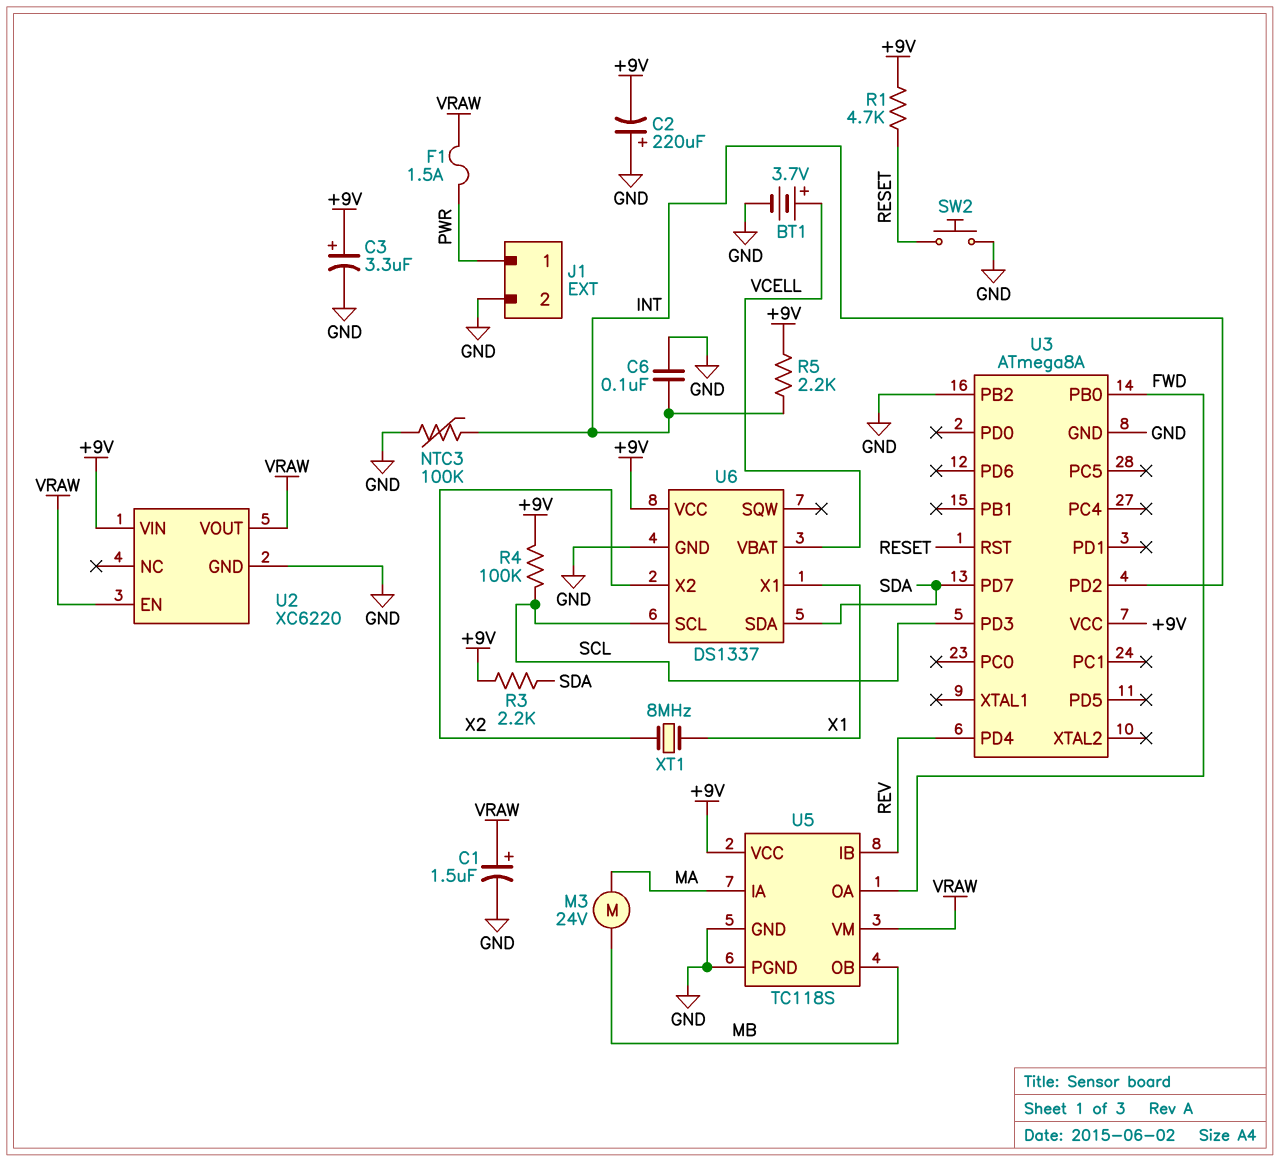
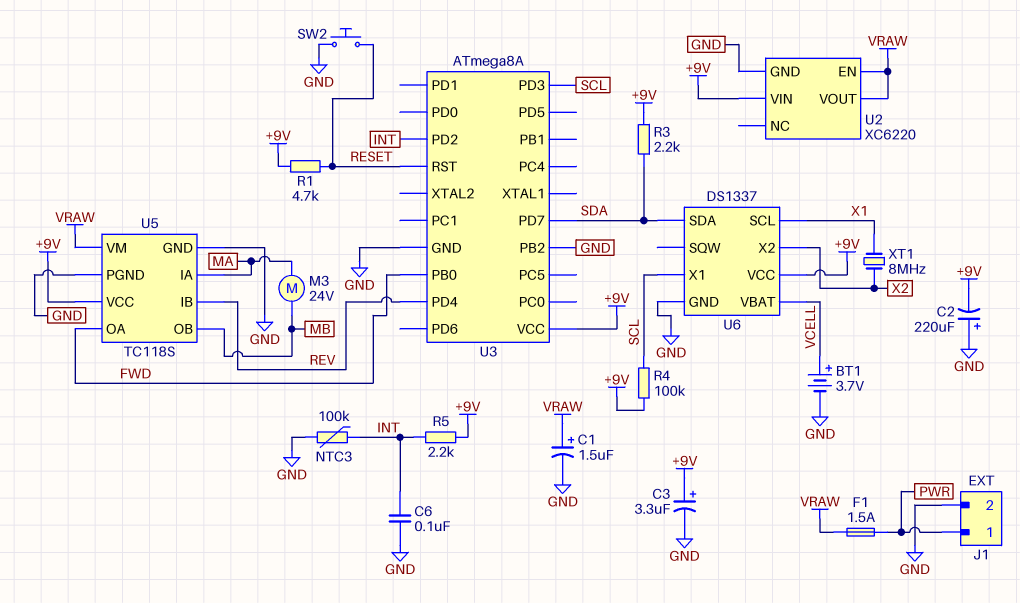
U6 pin SCL: SCL -> X1
U6 pin X1: X1 -> SCL

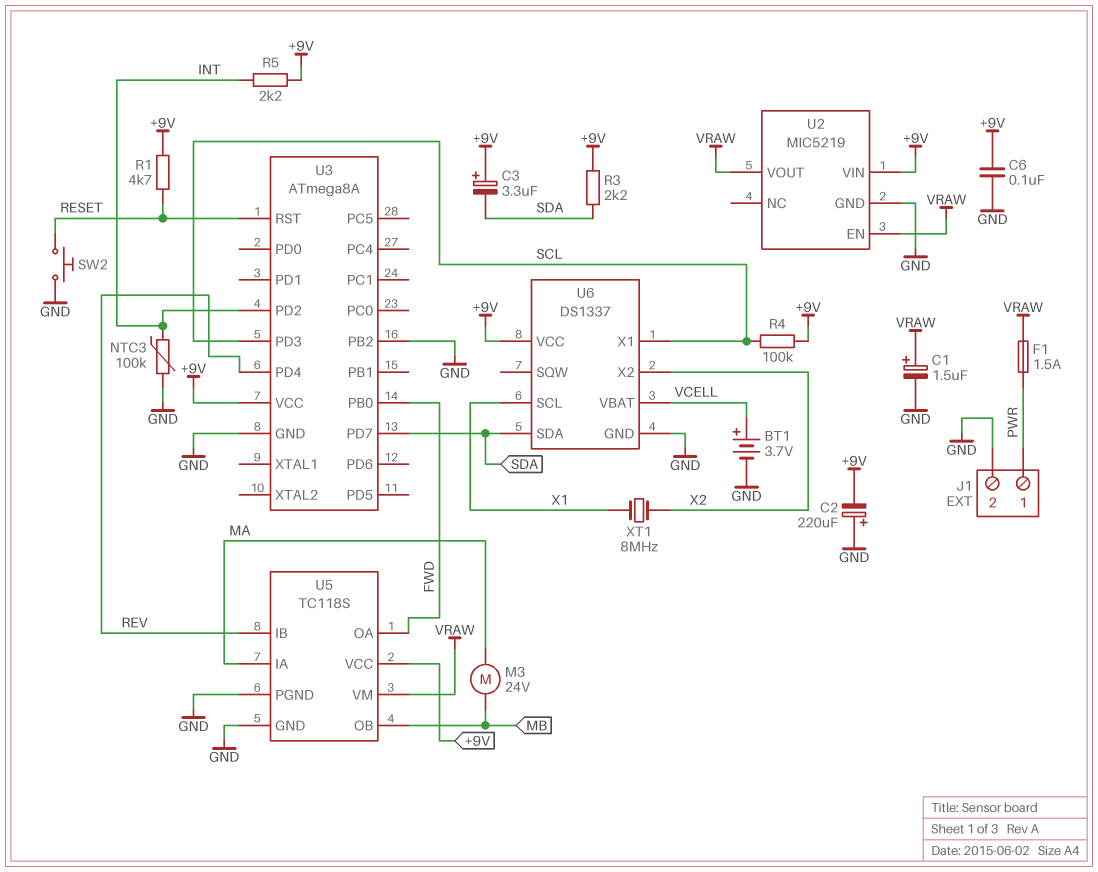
C3: 3.3uF (plus +9V, minus GND) -> 3.3uF (plus +9V, minus SDA)
C6: 100nF (GND, INT) -> 100nF (+9V, GND)
U2: XC6220 -> MIC5219

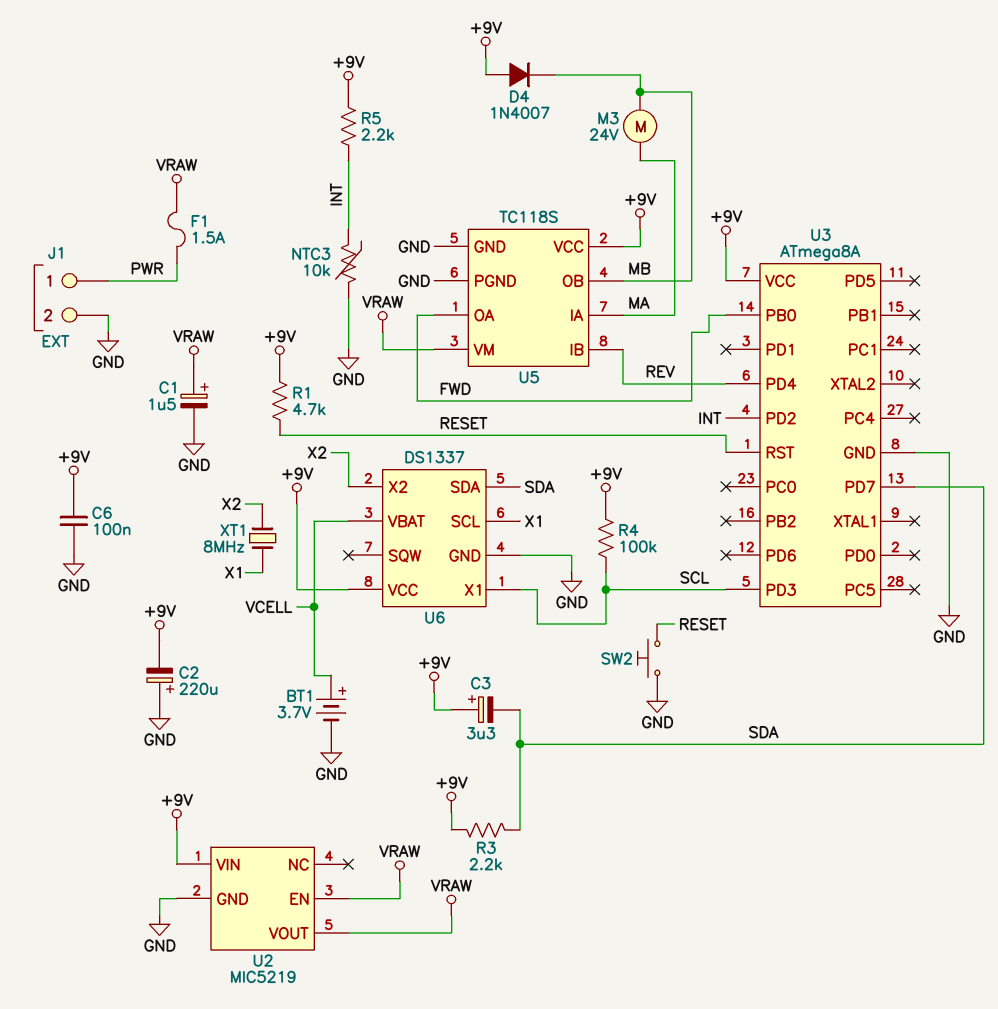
D4: none -> diode 1N4007 (A +9V, K MB)
NTC3: 100k (GND, INT) -> 10k (GND, INT)
U3 pin PB2: GND -> none

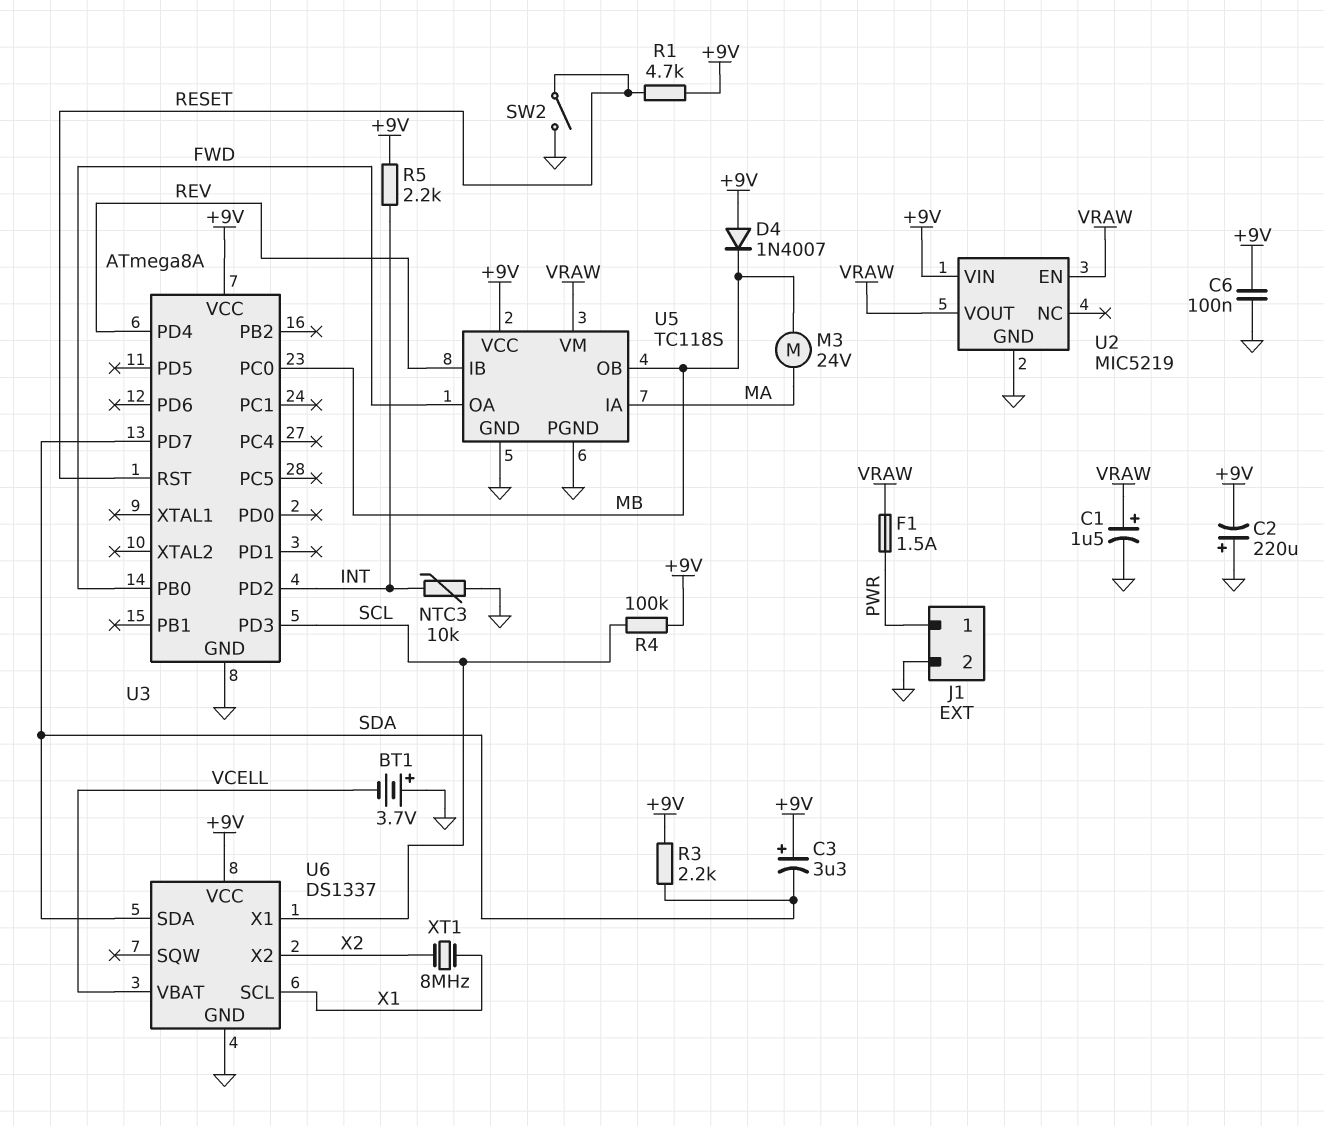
BT1: 3.7V (plus VCELL, minus GND) -> 3.7V (plus GND, minus VCELL)
SW2: button (GND, RESET) -> switch (GND, RESET)
U3 pin PC0: none -> MB

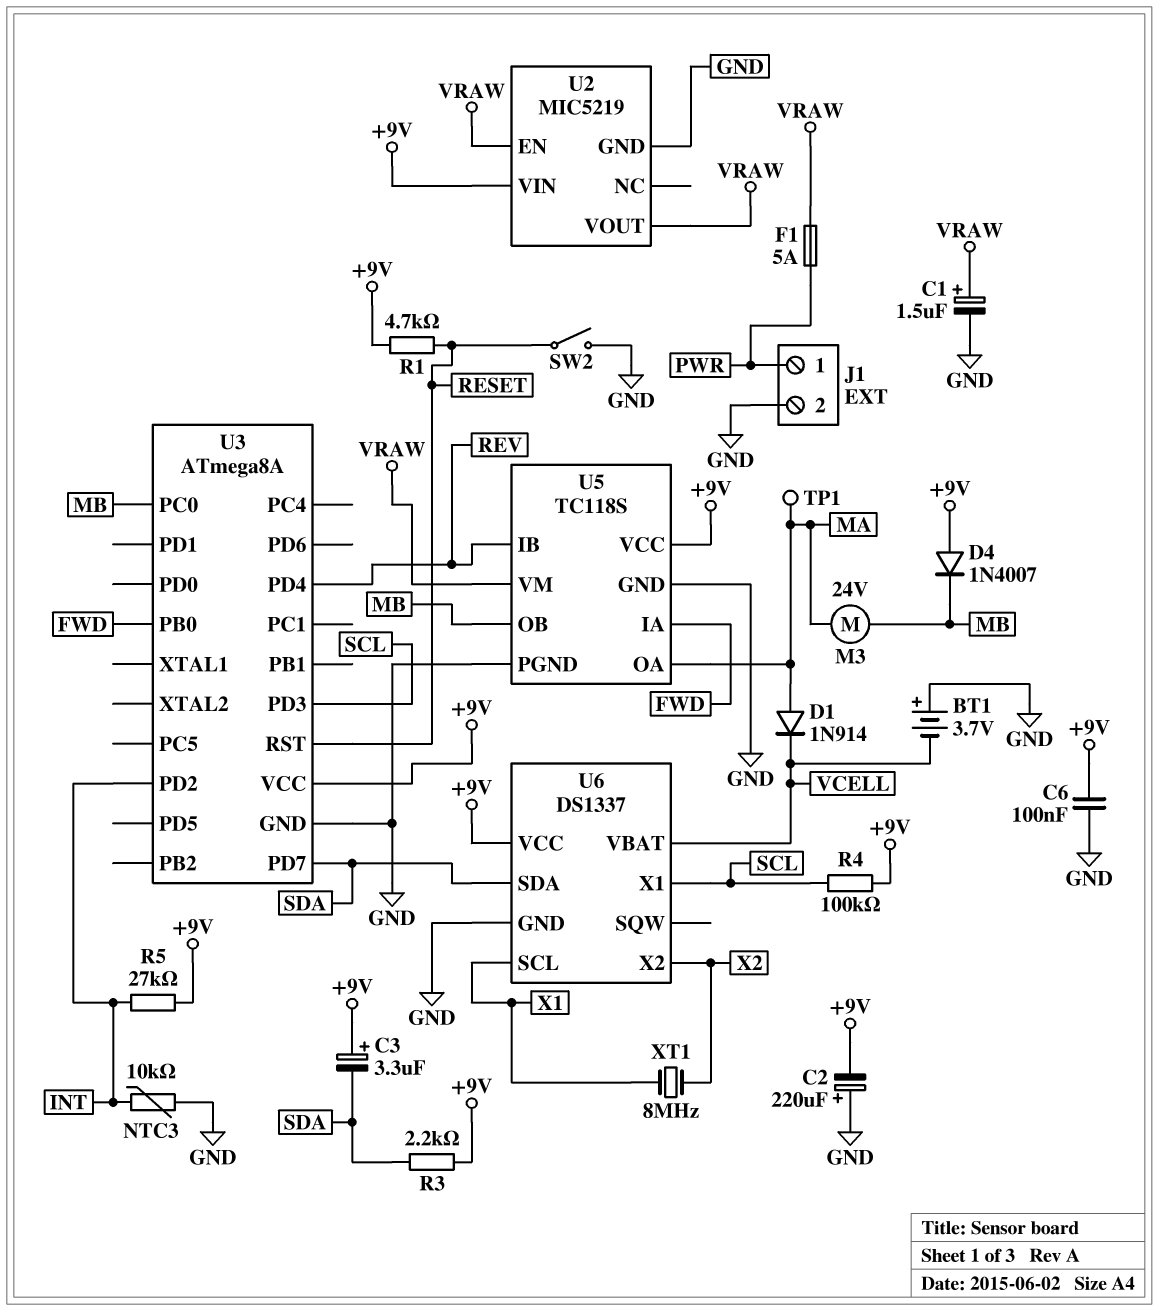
D1: none -> diode 1N914 (A MA, K VCELL)
F1: 1.5A (PWR, VRAW) -> 5A (PWR, VRAW)
R5: 2.2k (+9V, INT) -> 27k (+9V, INT)
TP1: none -> test point (MA)
U5 pin IA: MA -> FWD
U5 pin OA: FWD -> MA

